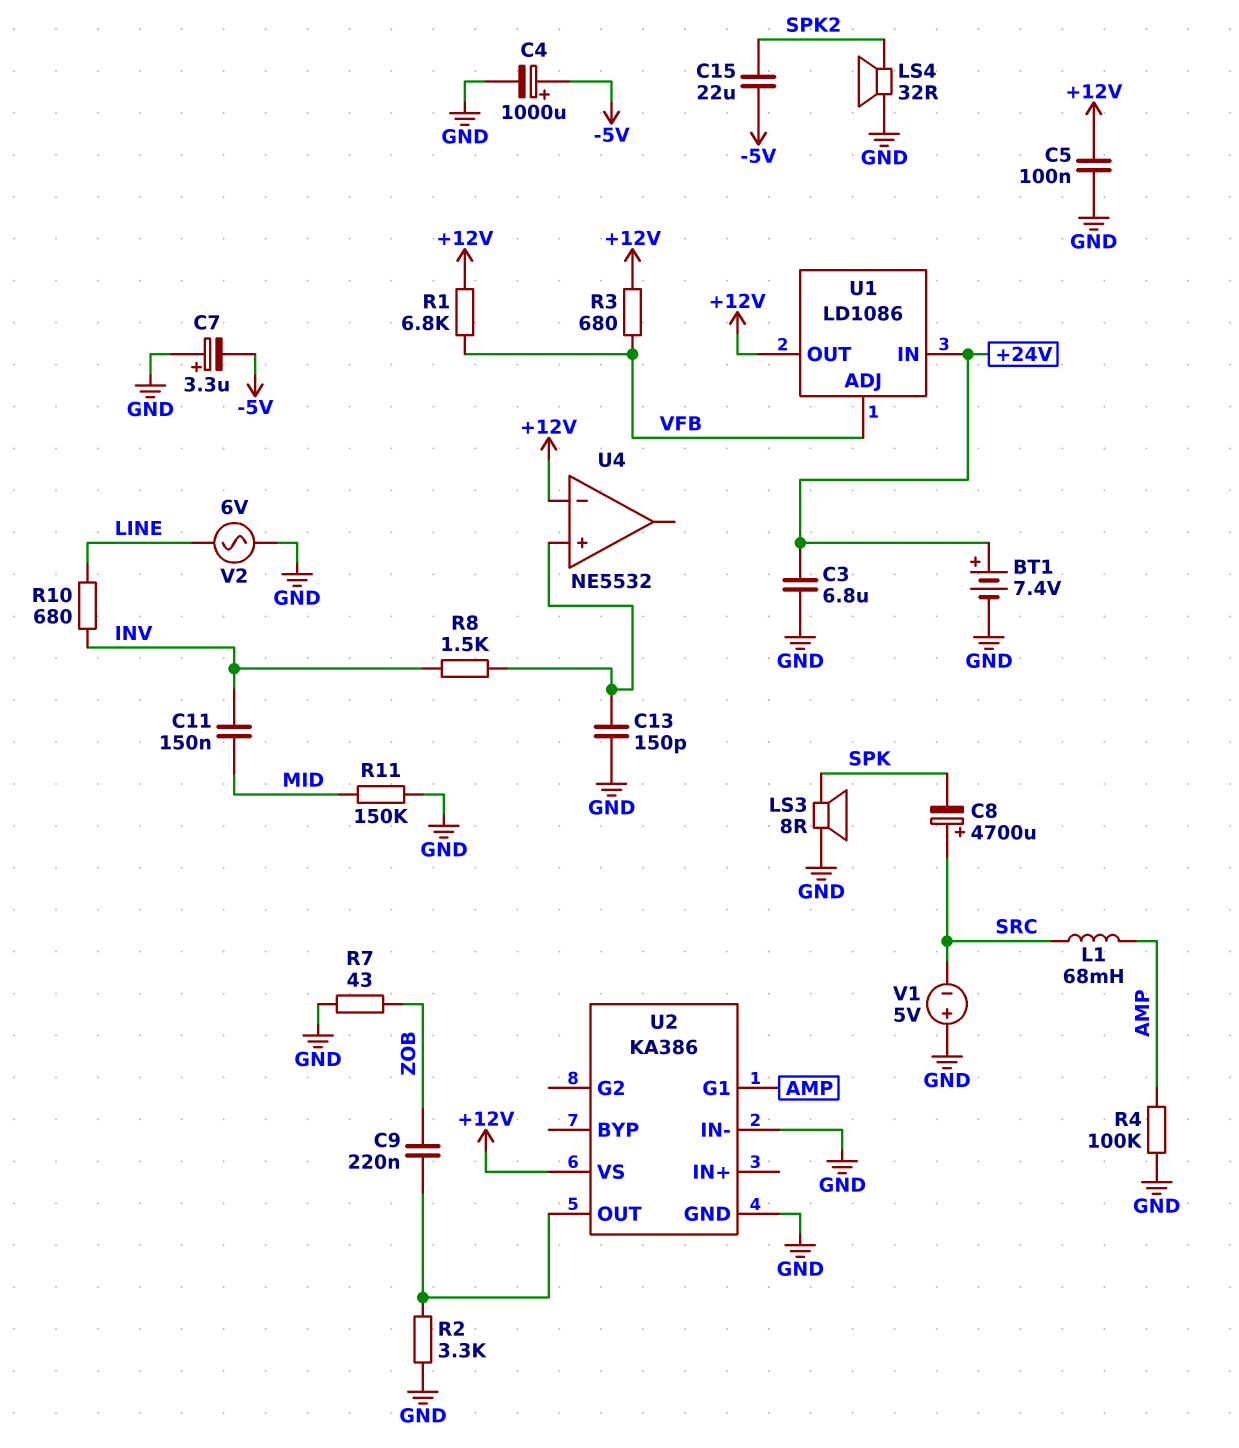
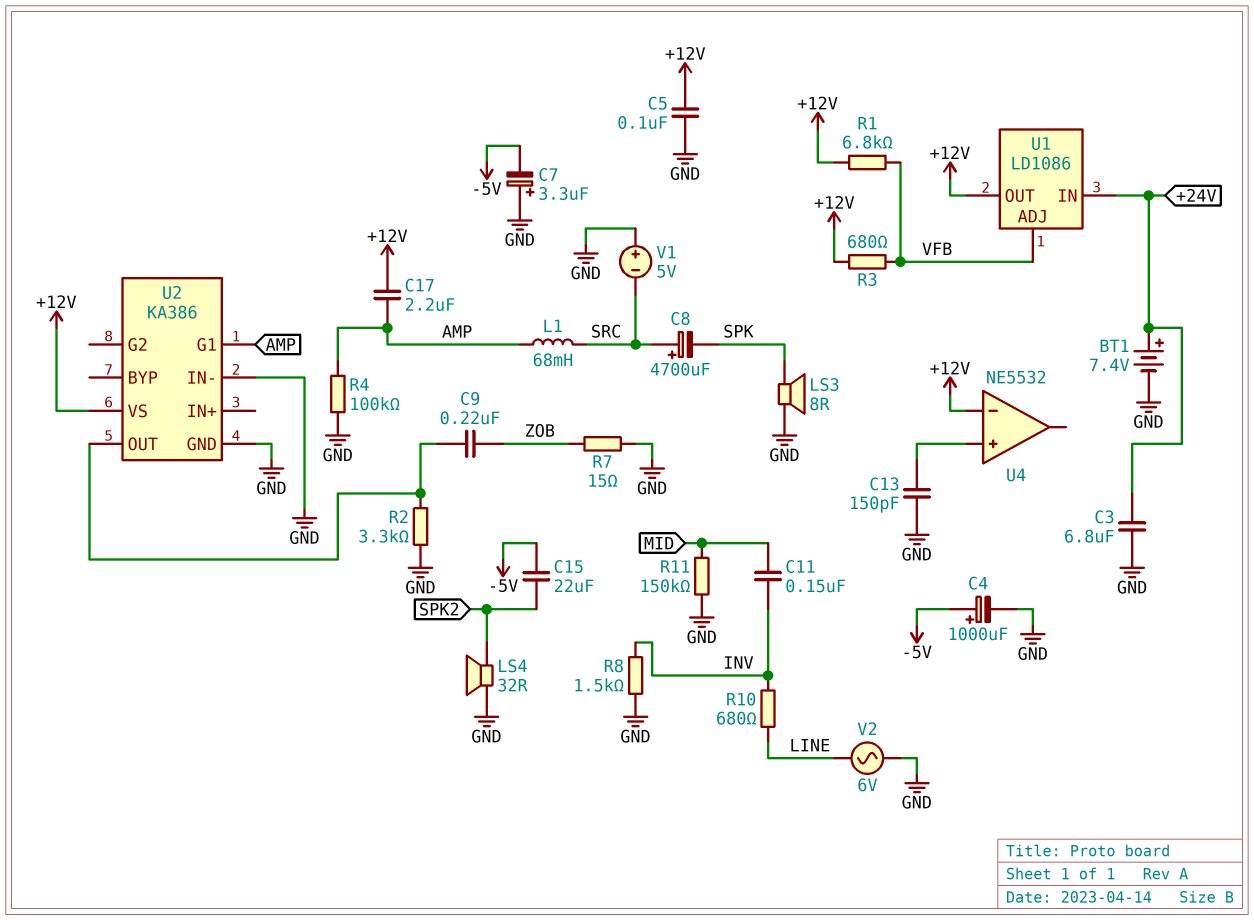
C17: none -> 2.2uF (+12V, AMP)
R7: 43 (GND, ZOB) -> 15 (GND, ZOB)
R8: 1.5k (INV, U4/in+) -> 1.5k (GND, INV)

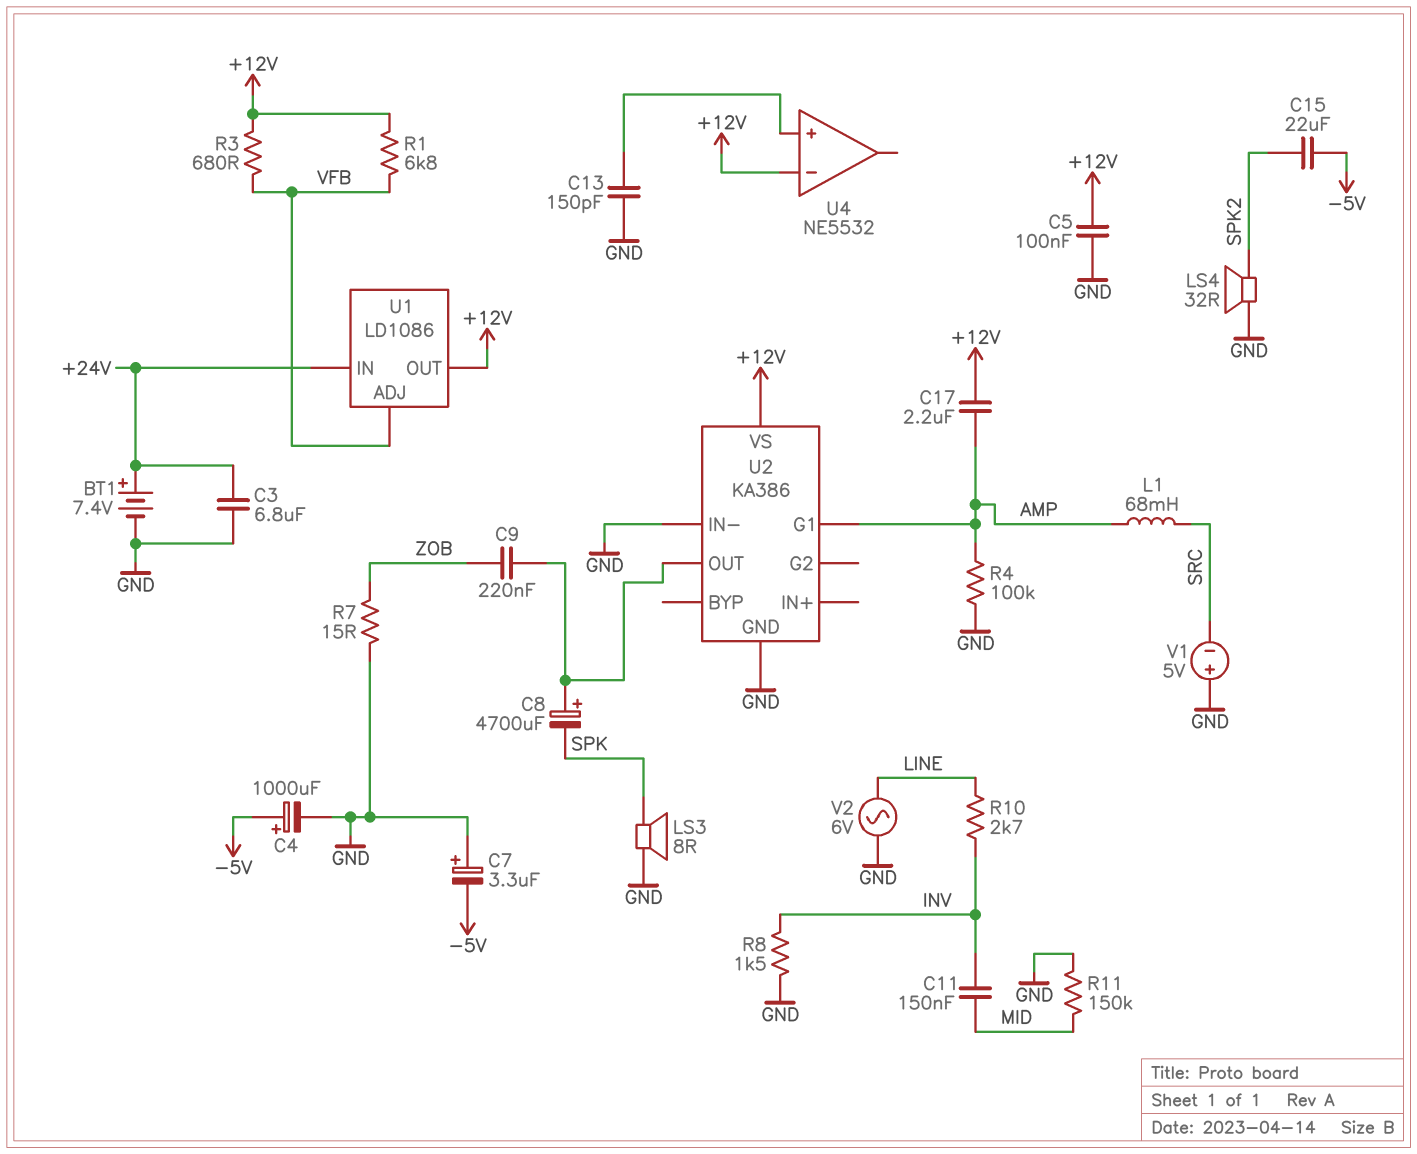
C8: 4700uF (plus SRC, minus SPK) -> 4700uF (plus U2/OUT, minus SPK)
R2: 3.3k (GND, U2/OUT) -> none
R10: 680 (INV, LINE) -> 2.7k (INV, LINE)

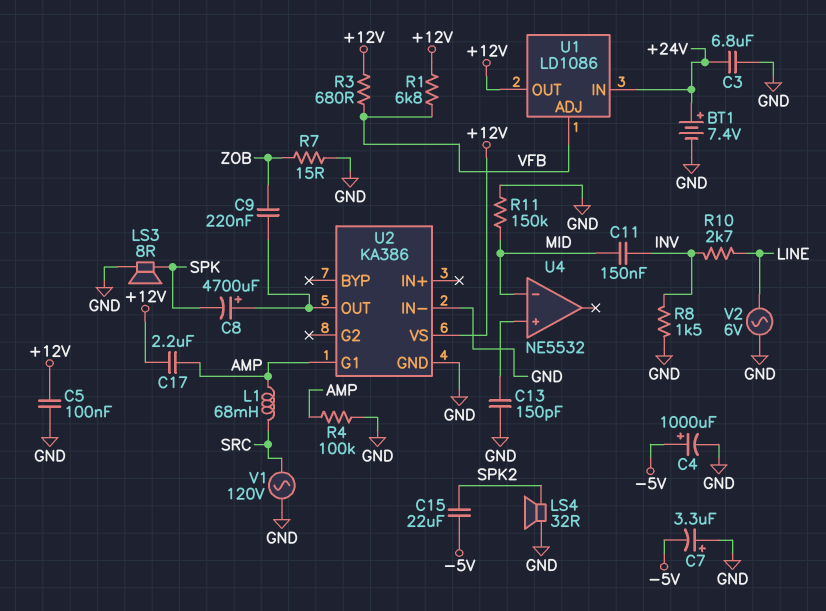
U4 pin in-: +12V -> MID
V1: 5V (plus GND, minus SRC) -> AC 120V (GND, SRC)

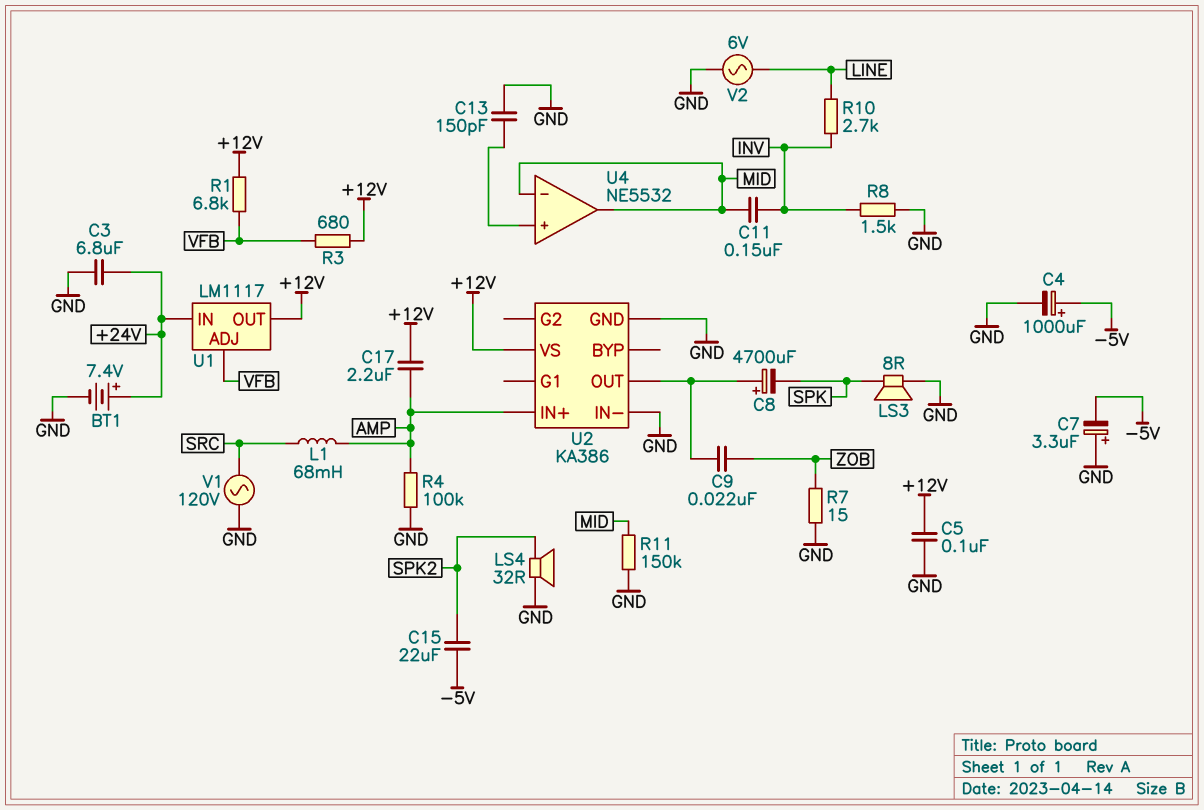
C9: 220nF (U2/OUT, ZOB) -> 22nF (U2/OUT, ZOB)
U1: LD1086 -> LM1117
U2 pin G1: AMP -> none
U2 pin IN+: none -> AMP
U4 pin out: none -> MID

